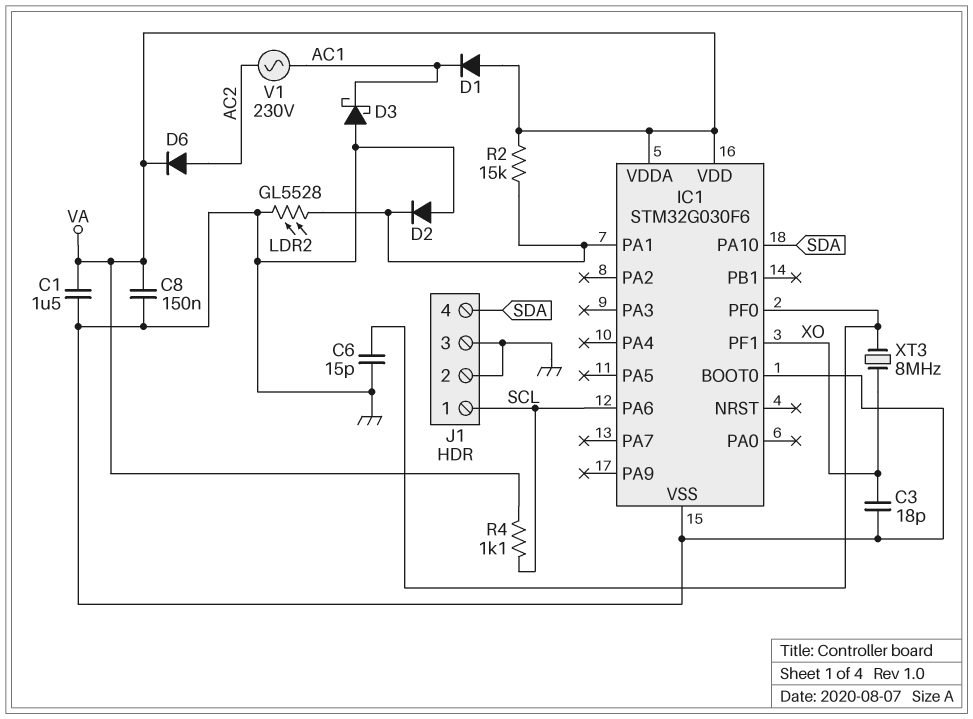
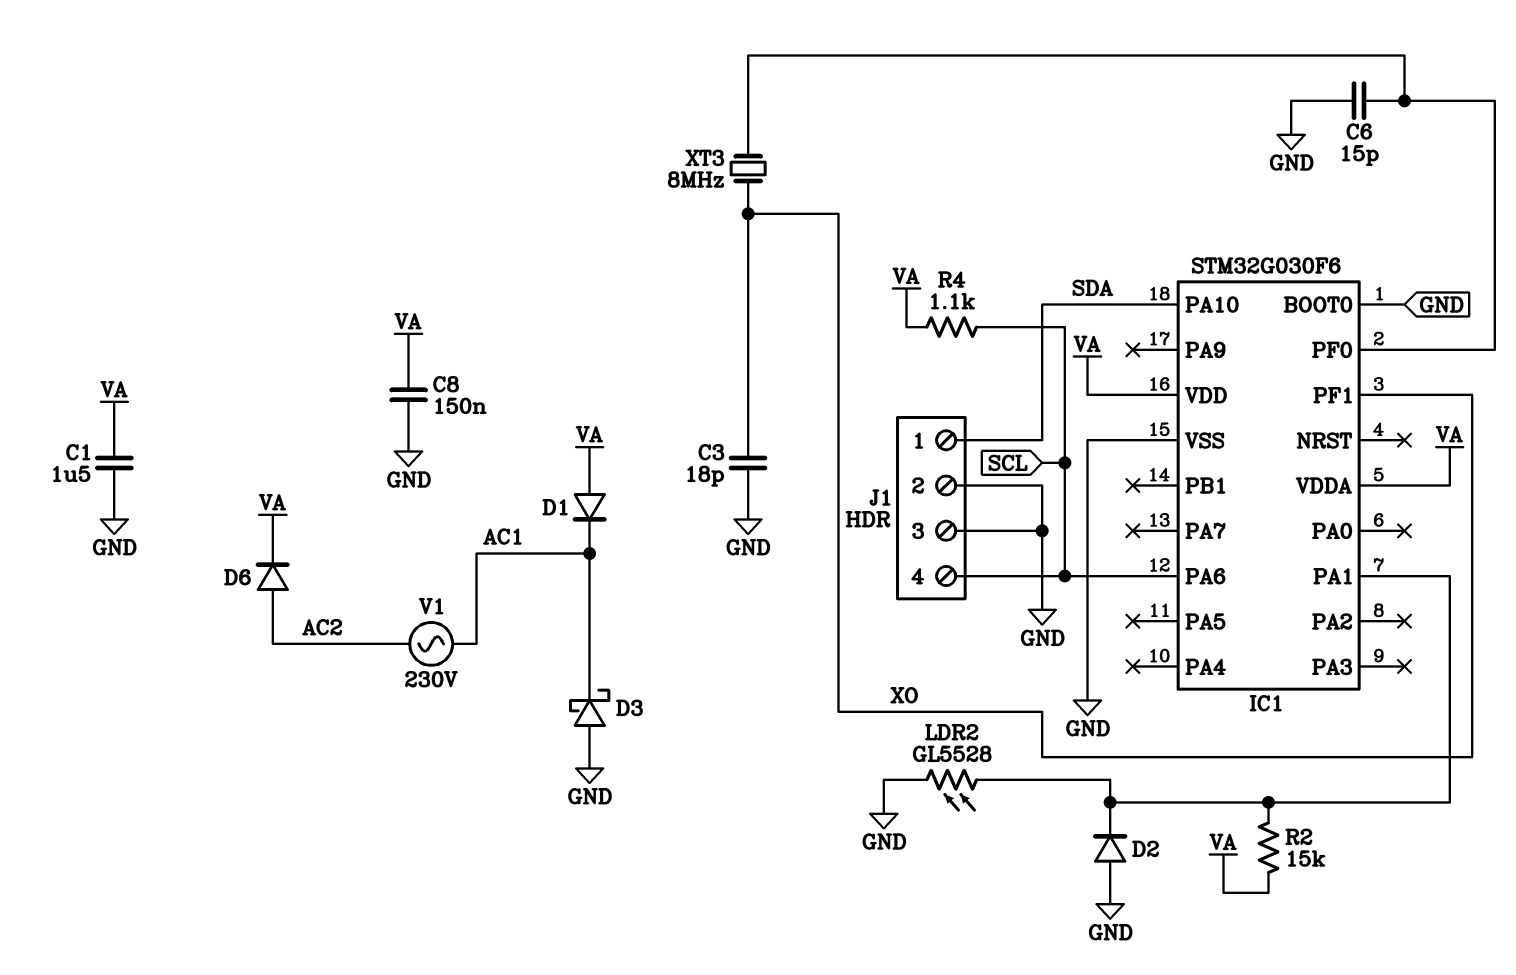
J1 pin 1: SCL -> SDA
J1 pin 4: SDA -> SCL

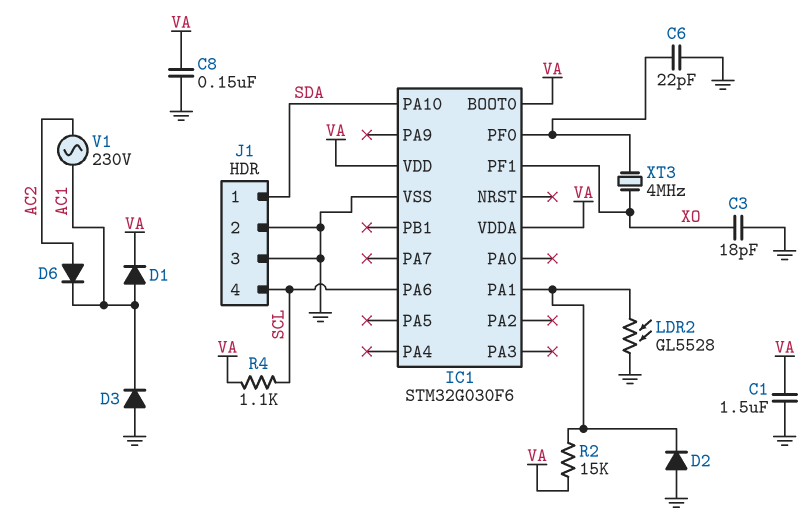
C6: 15pF (GND, IC1/PF0) -> 22pF (GND, IC1/PF0)
D1: diode (A VA, K AC1) -> diode (A AC1, K VA)
D3: schottky (A GND, K AC1) -> diode (A GND, K AC1)
D6: diode (A AC2, K VA) -> diode (A AC2, K AC1)
IC1 pin BOOT0: GND -> VA
XT3: 8MHz (IC1/PF0, XO) -> 4MHz (IC1/PF0, XO)

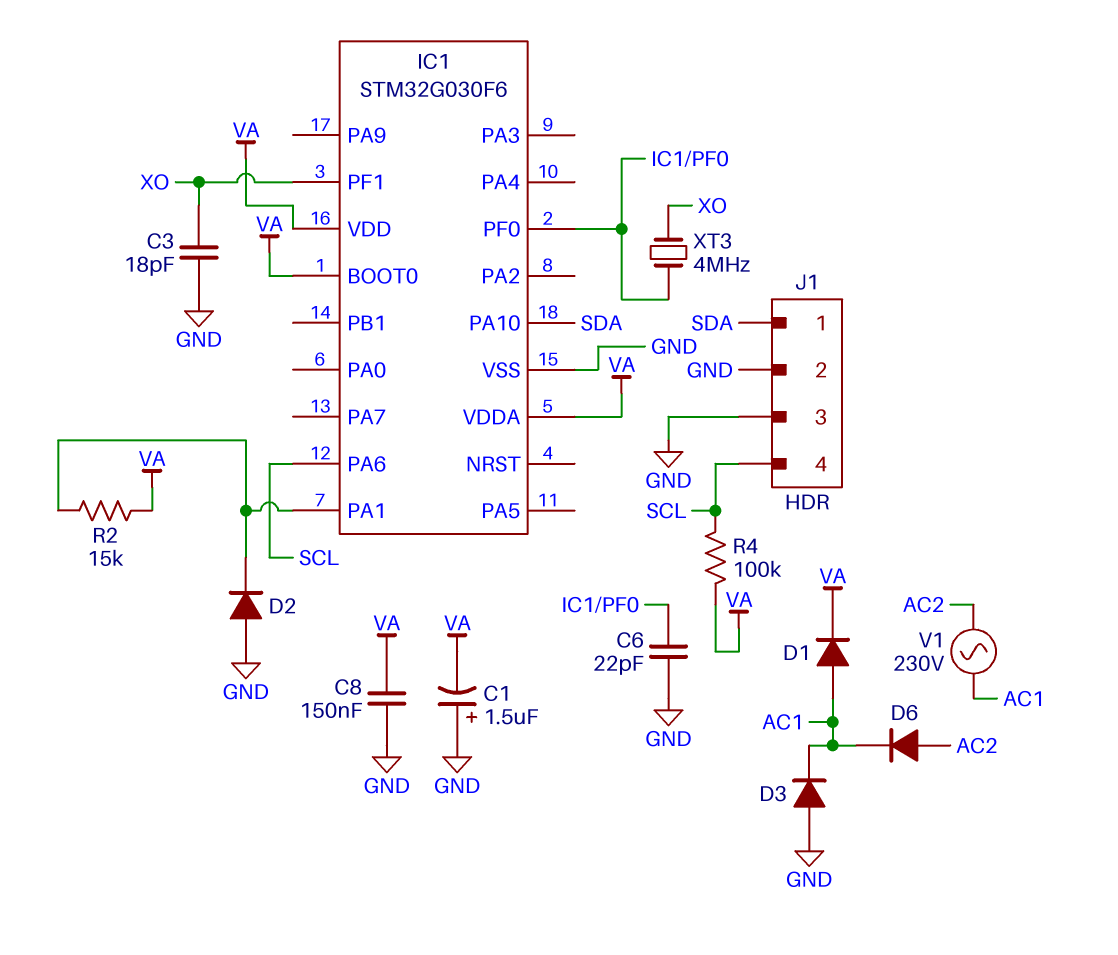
C1: 1.5uF (GND, VA) -> 1.5uF (plus GND, minus VA)
LDR2: GL5528 (GND, IC1/PA1) -> none
R4: 1.1k (SCL, VA) -> 100k (SCL, VA)

